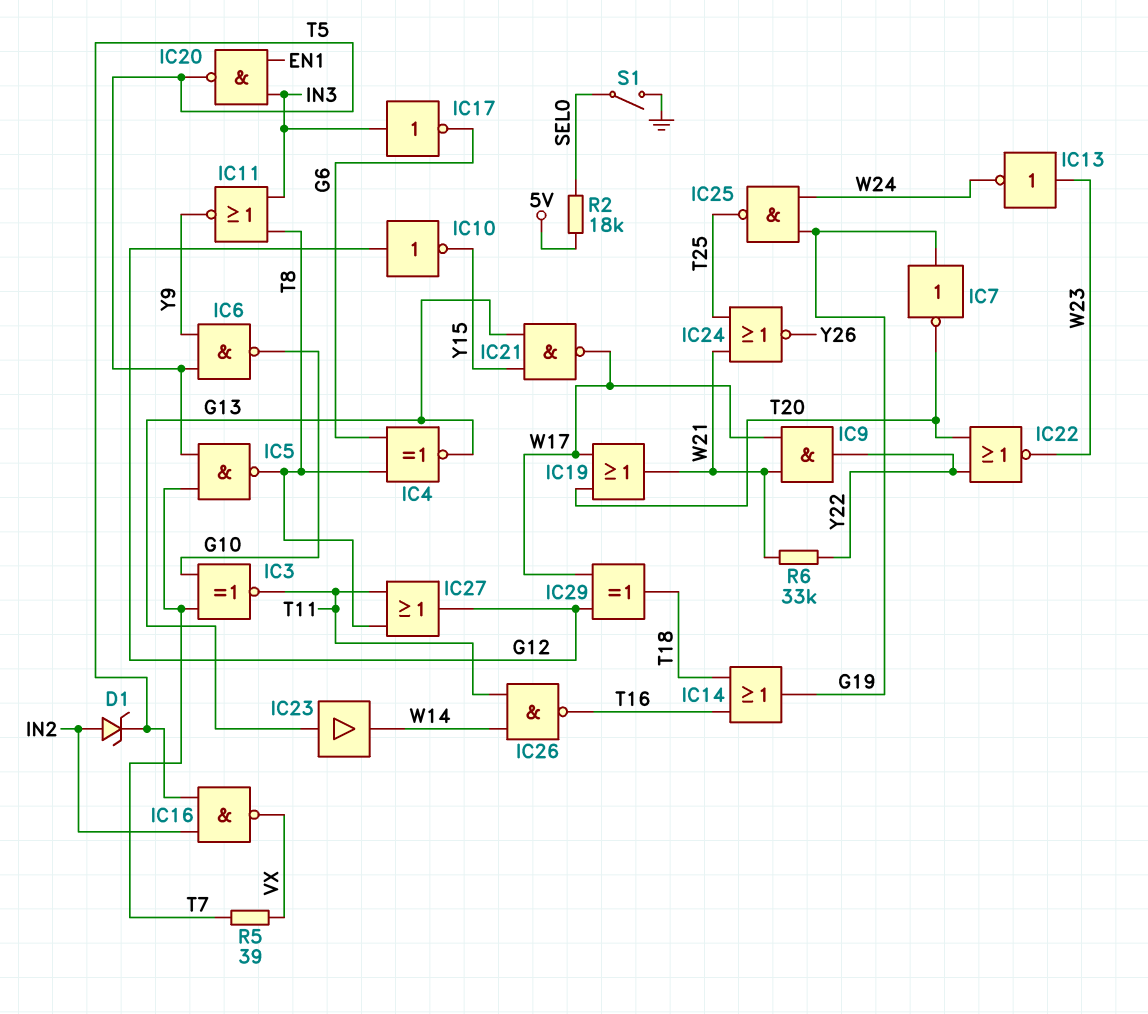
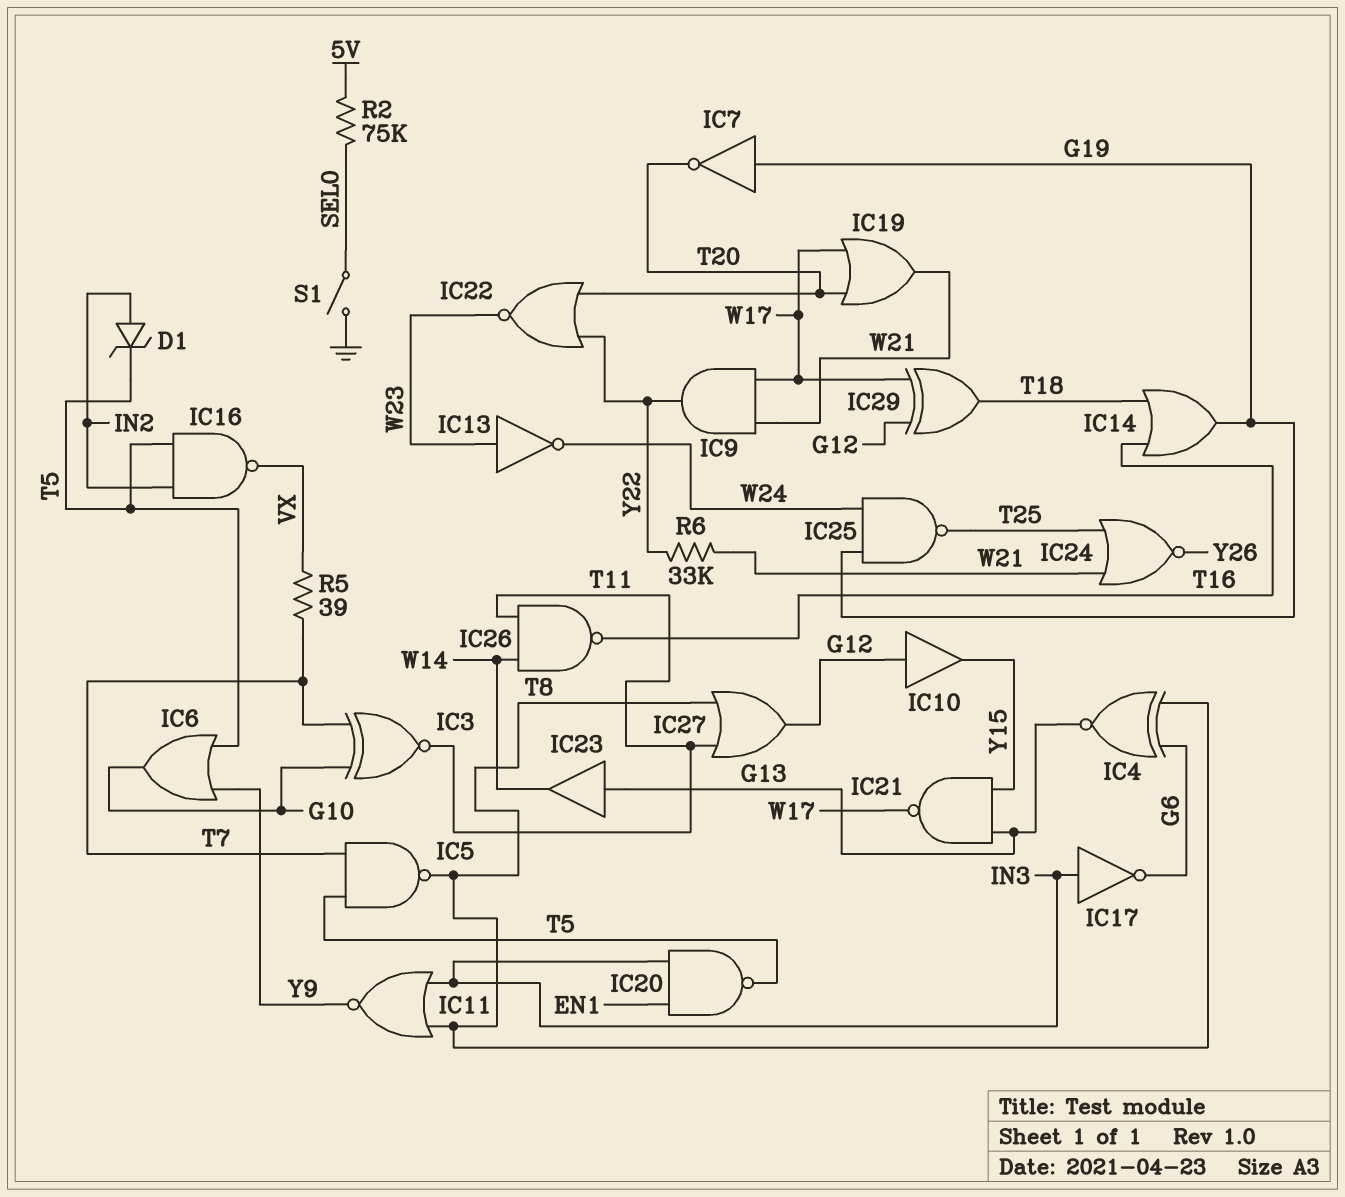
IC6: NAND (in T5, in Y9, out G10) -> OR (in T5, in Y9, out G10)
IC10: NOT (in G12, out Y15) -> buffer (in G12, out Y15)
R2: 18k (5V, SEL0) -> 75k (5V, SEL0)

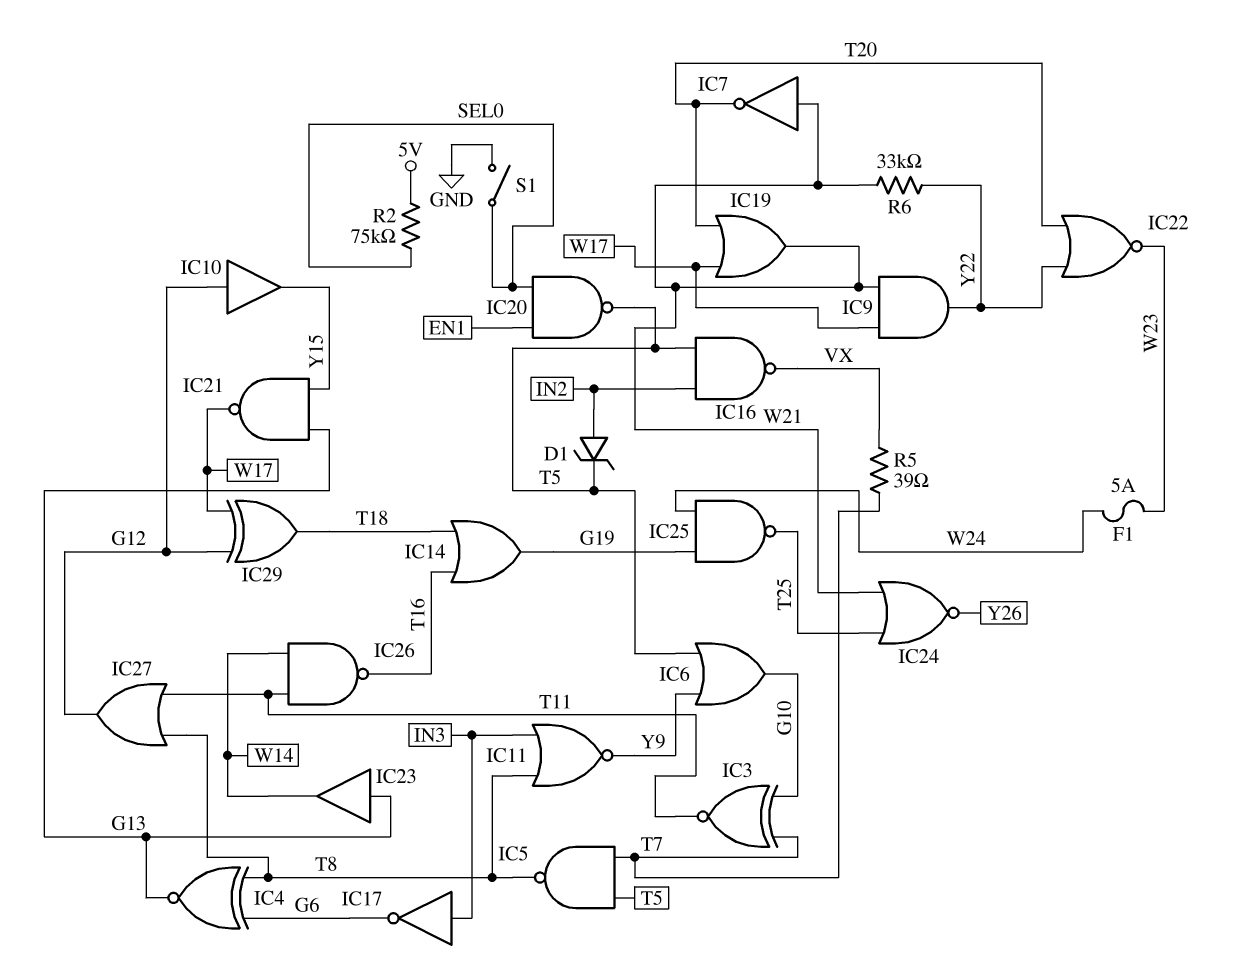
F1: none -> 5A (W23, W24)
IC7: NOT (in G19, out T20) -> NOT (in W21, out T20)
IC13: NOT (in W23, out W24) -> none
IC20: NAND (in EN1, in IN3, out T5) -> NAND (in EN1, in SEL0, out T5)

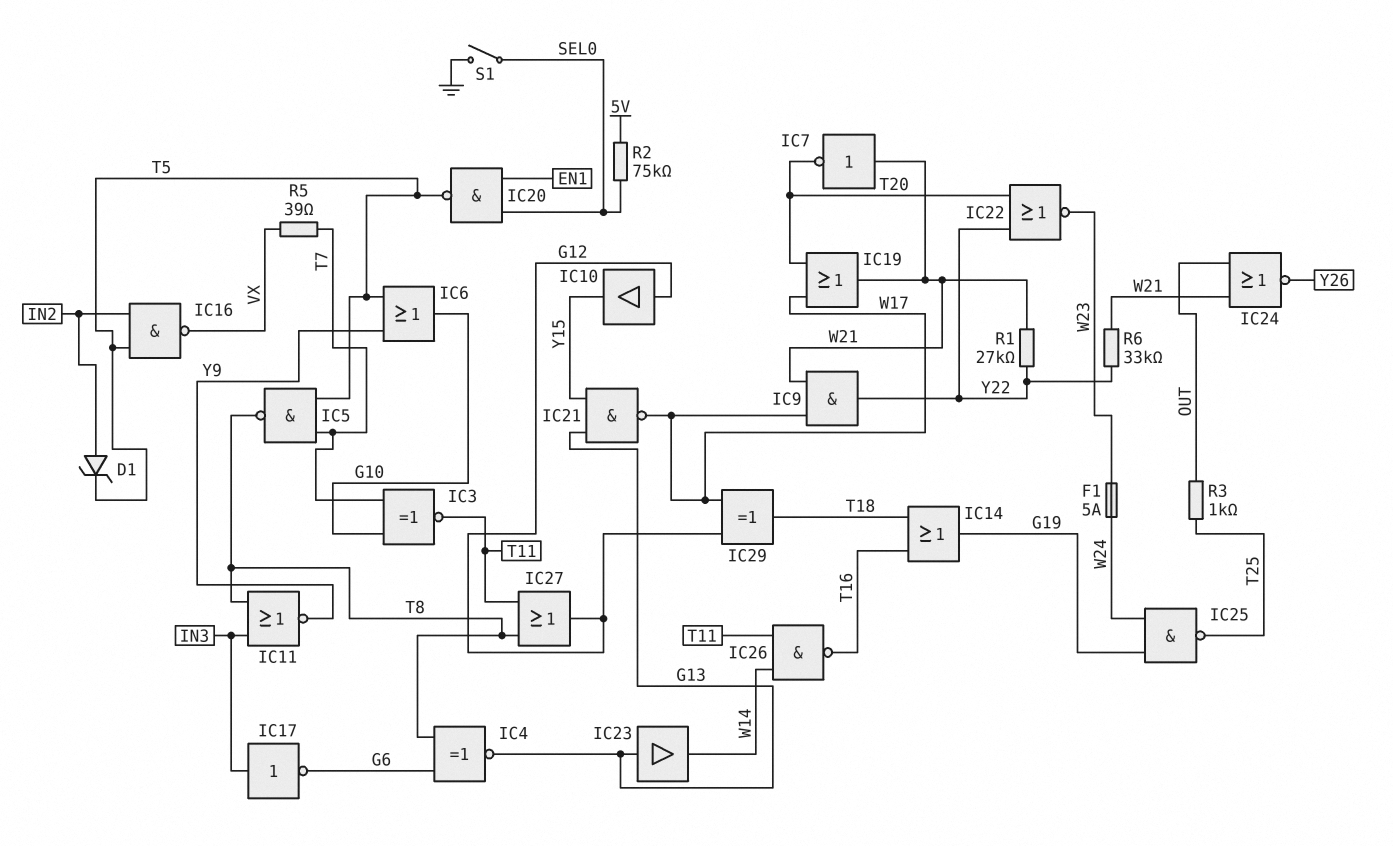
IC24: NOR (in T25, in W21, out Y26) -> NOR (in OUT, in W21, out Y26)
R1: none -> 27k (W21, Y22)
R3: none -> 1k (OUT, T25)

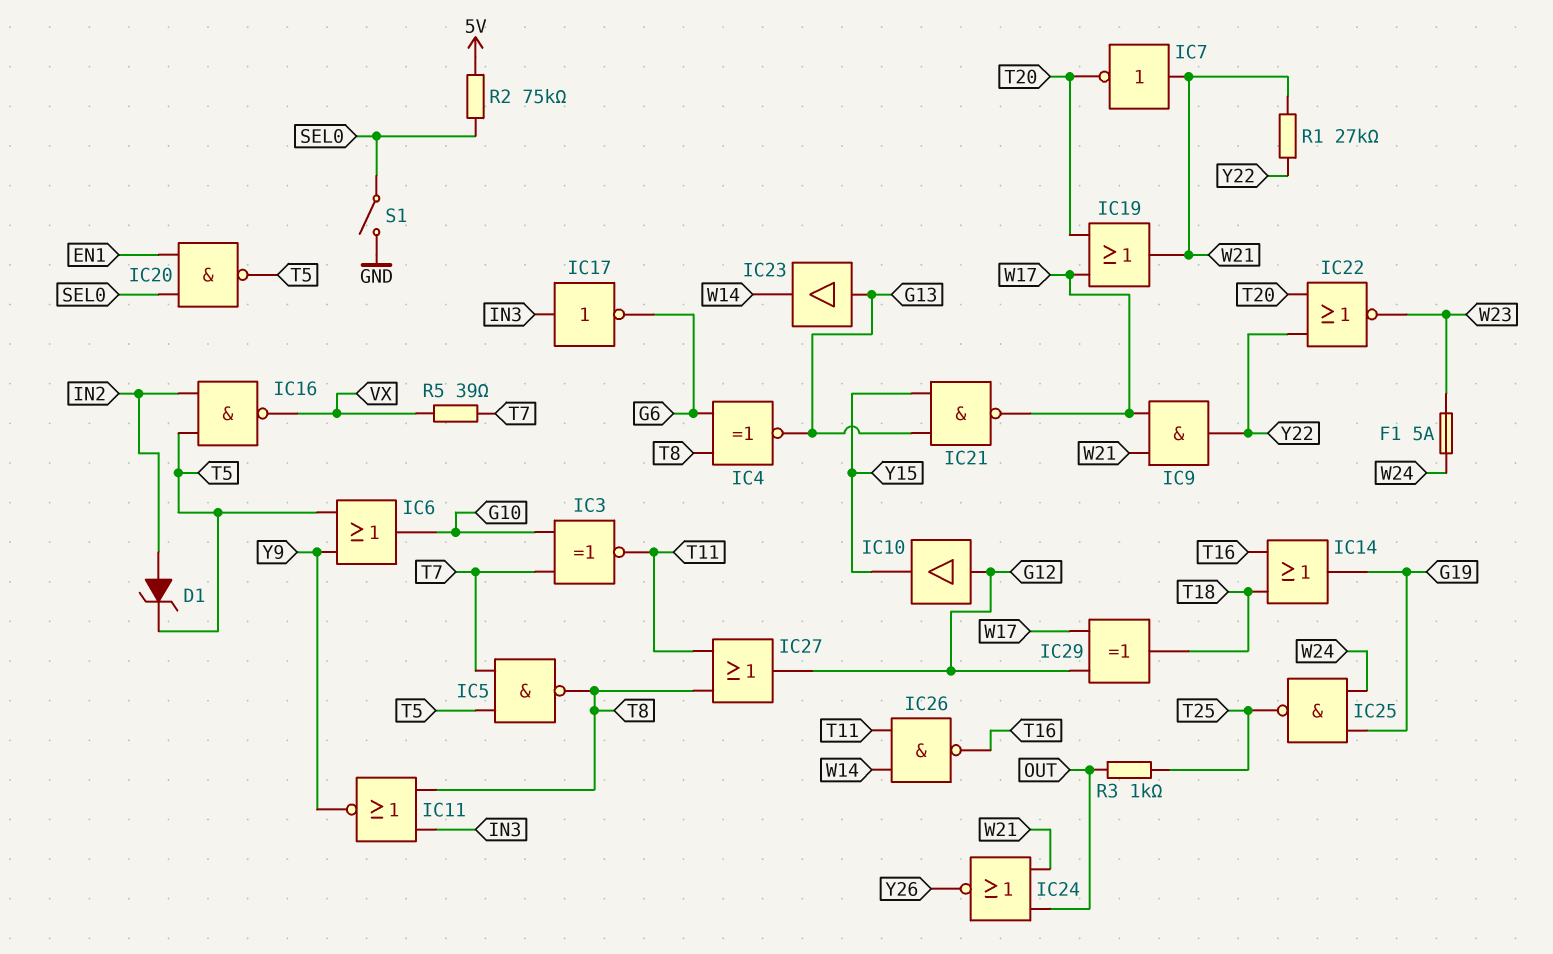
R6: 33k (W21, Y22) -> none

